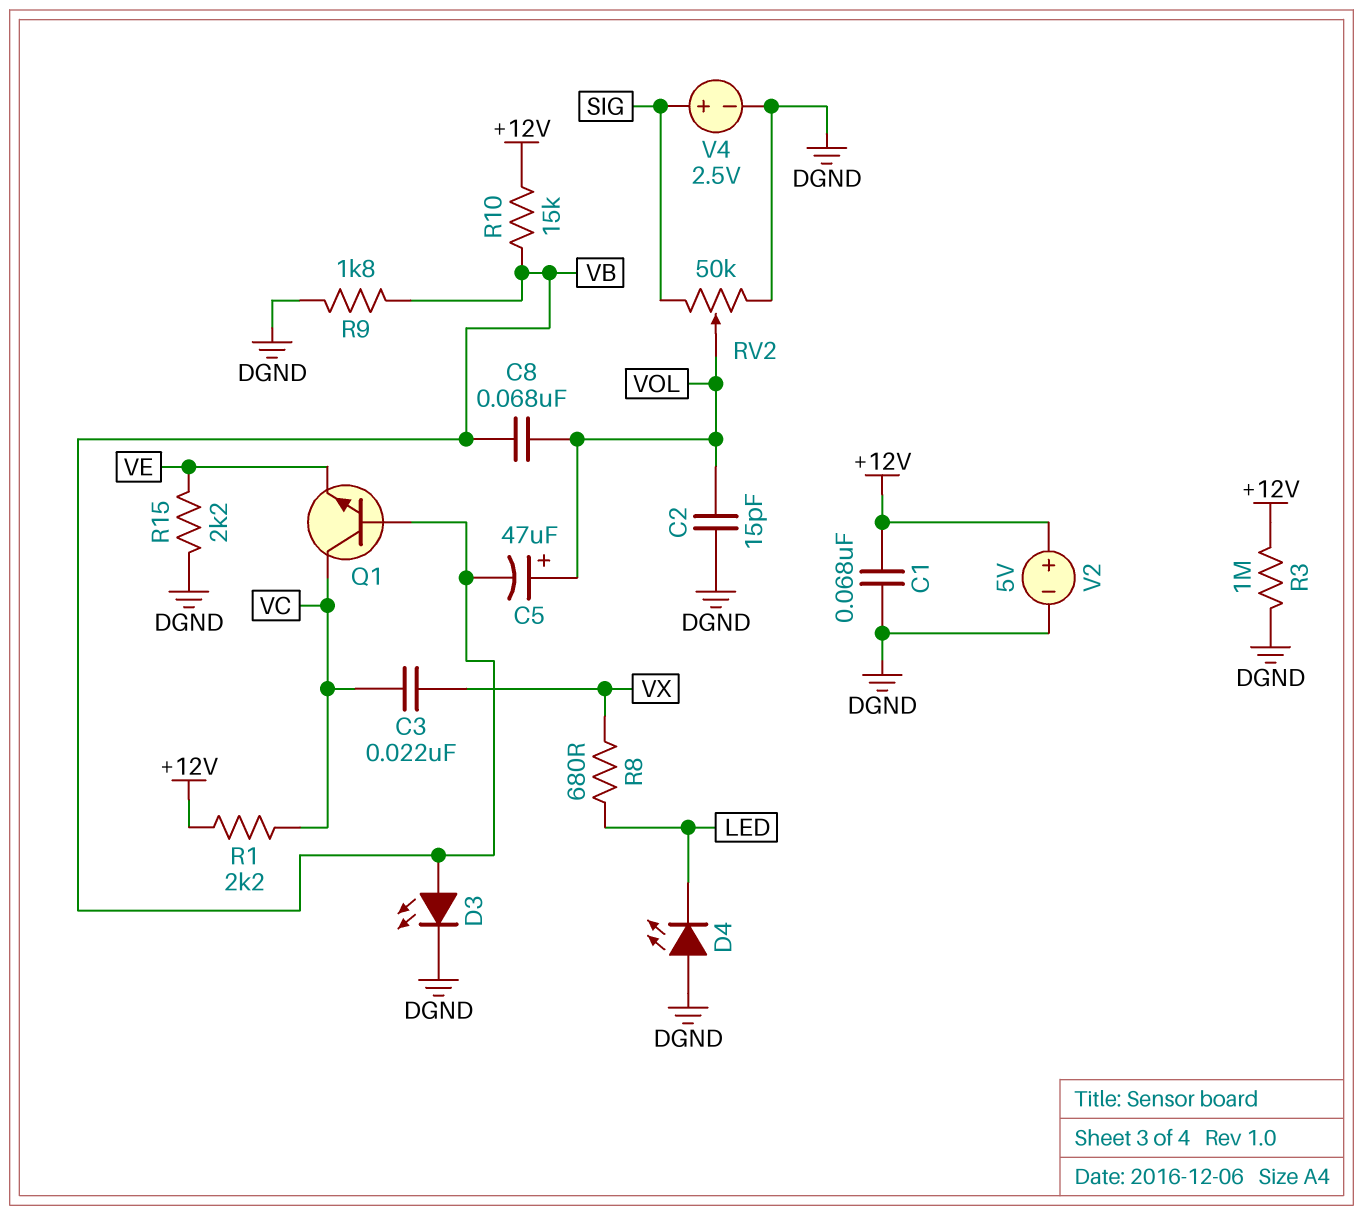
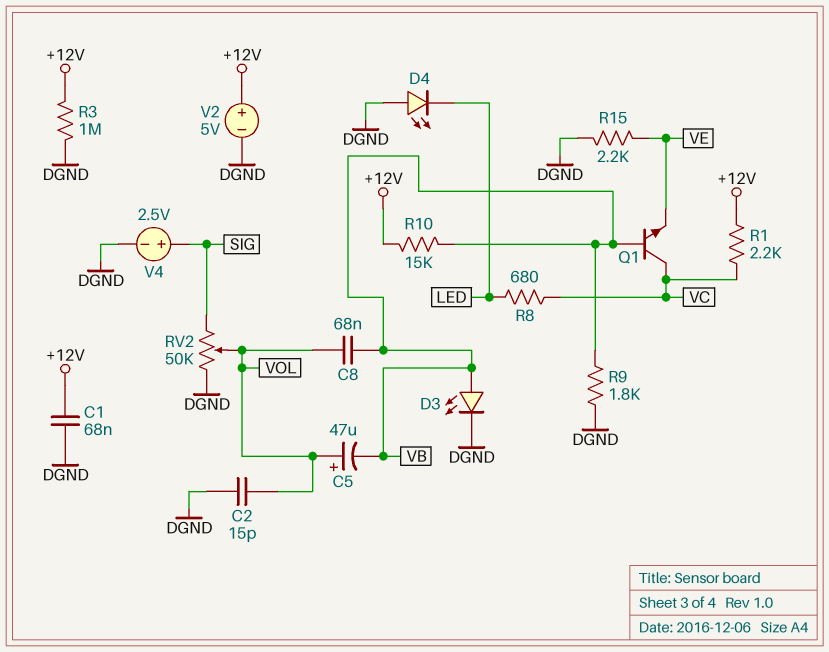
C3: 22nF (VC, VX) -> none
R8: 680 (LED, VX) -> 680 (LED, VC)

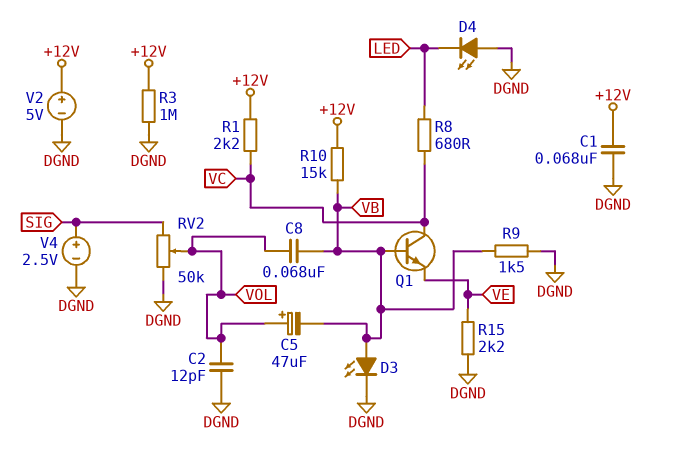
C2: 15pF (DGND, VOL) -> 12pF (DGND, VOL)
R9: 1.8k (DGND, VB) -> 1.5k (DGND, VB)

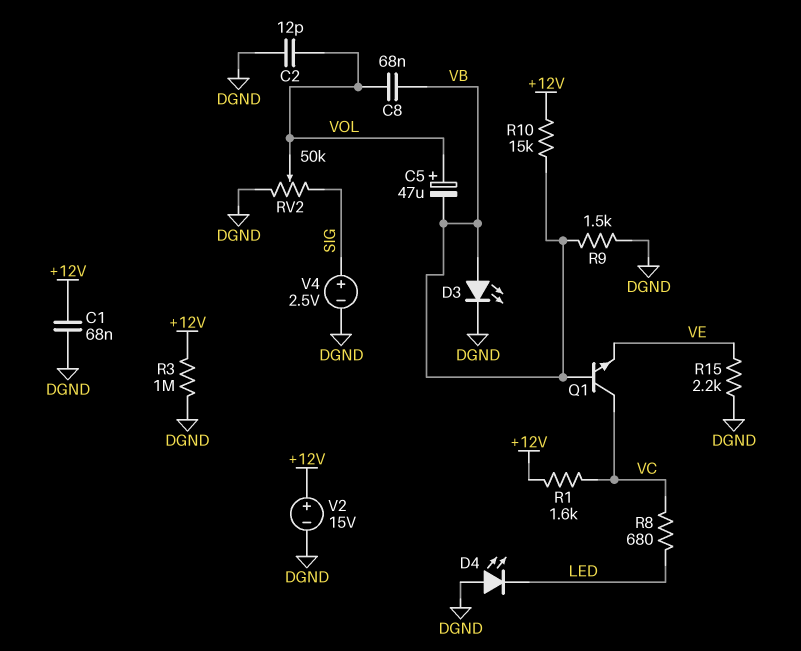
R1: 2.2k (+12V, VC) -> 1.6k (+12V, VC)
V2: 5V (plus +12V, minus DGND) -> 15V (plus +12V, minus DGND)

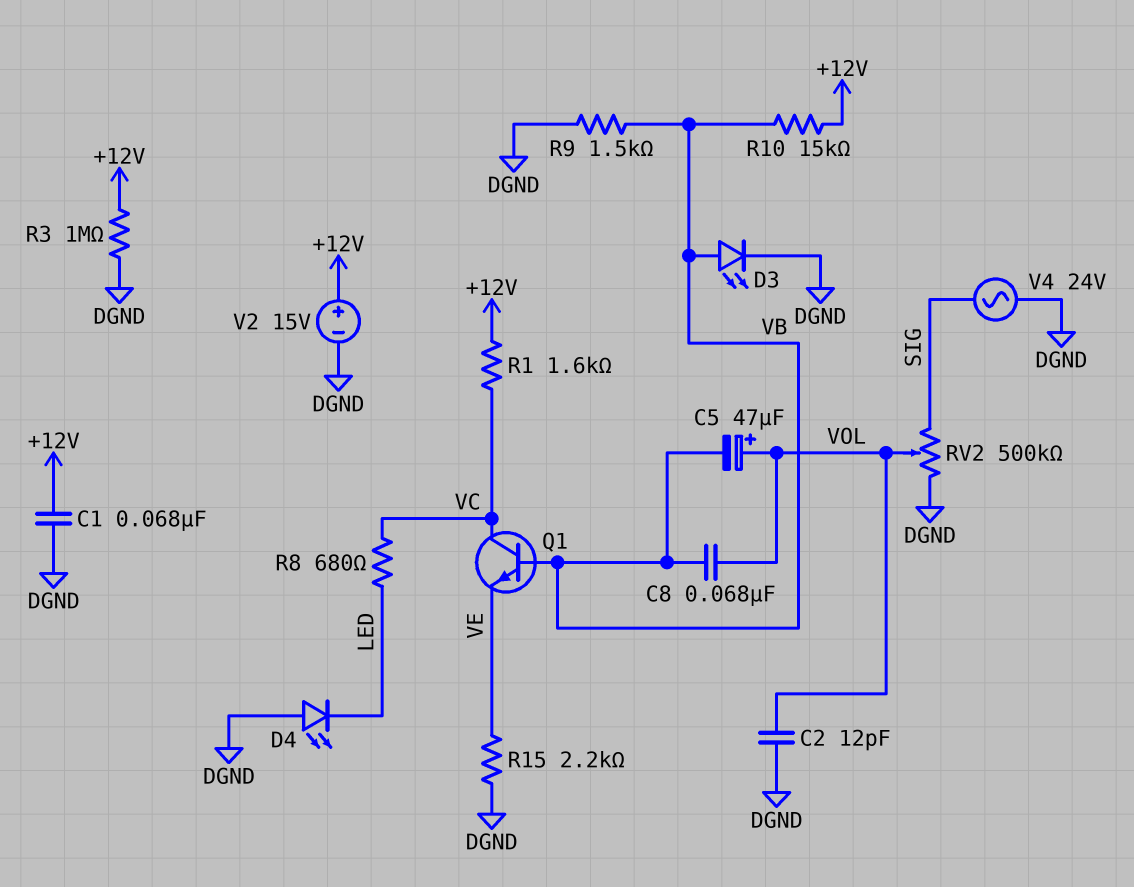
RV2: 50k (DGND, SIG, wiper VOL) -> 500k (DGND, SIG, wiper VOL)
V4: 2.5V (plus SIG, minus DGND) -> AC 24V (DGND, SIG)

